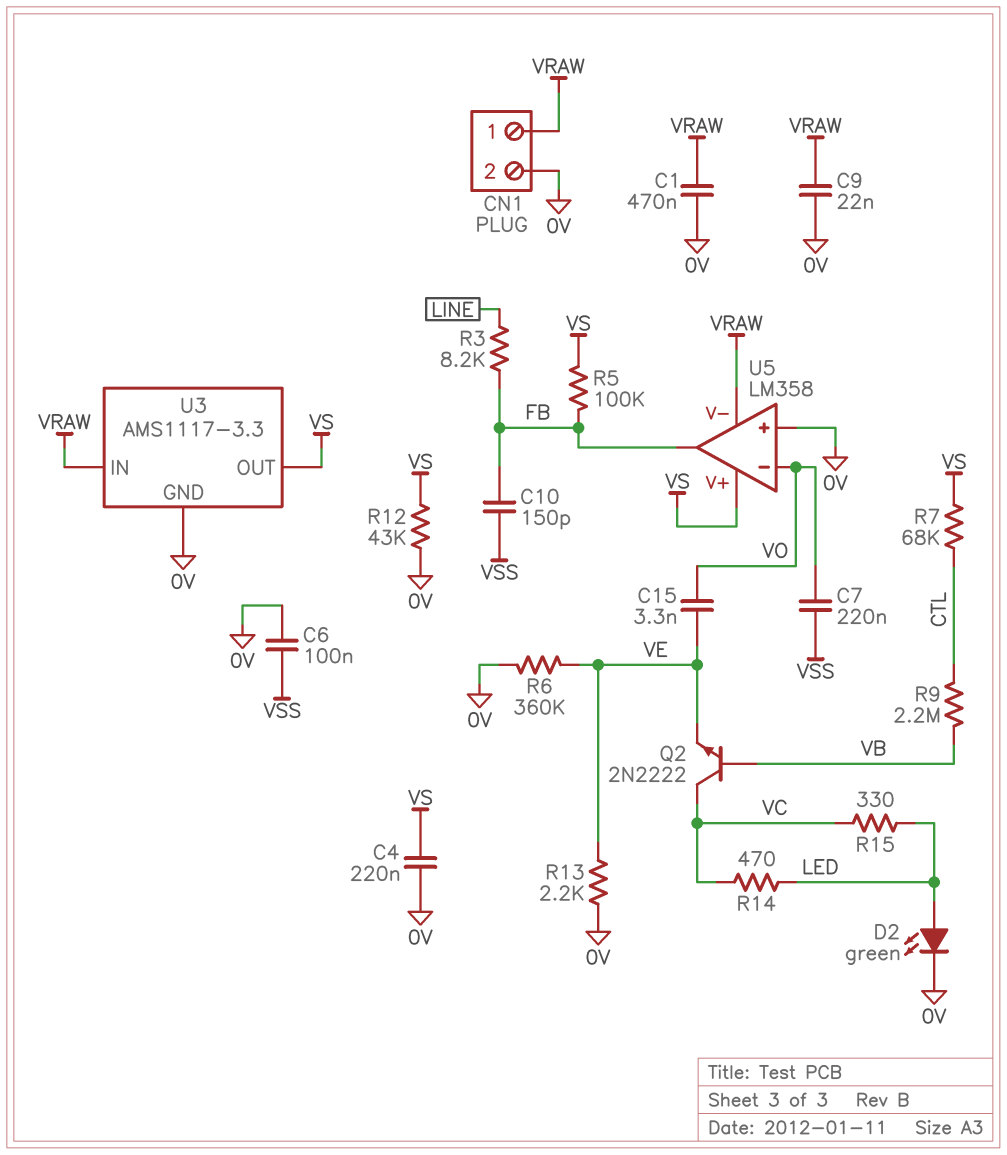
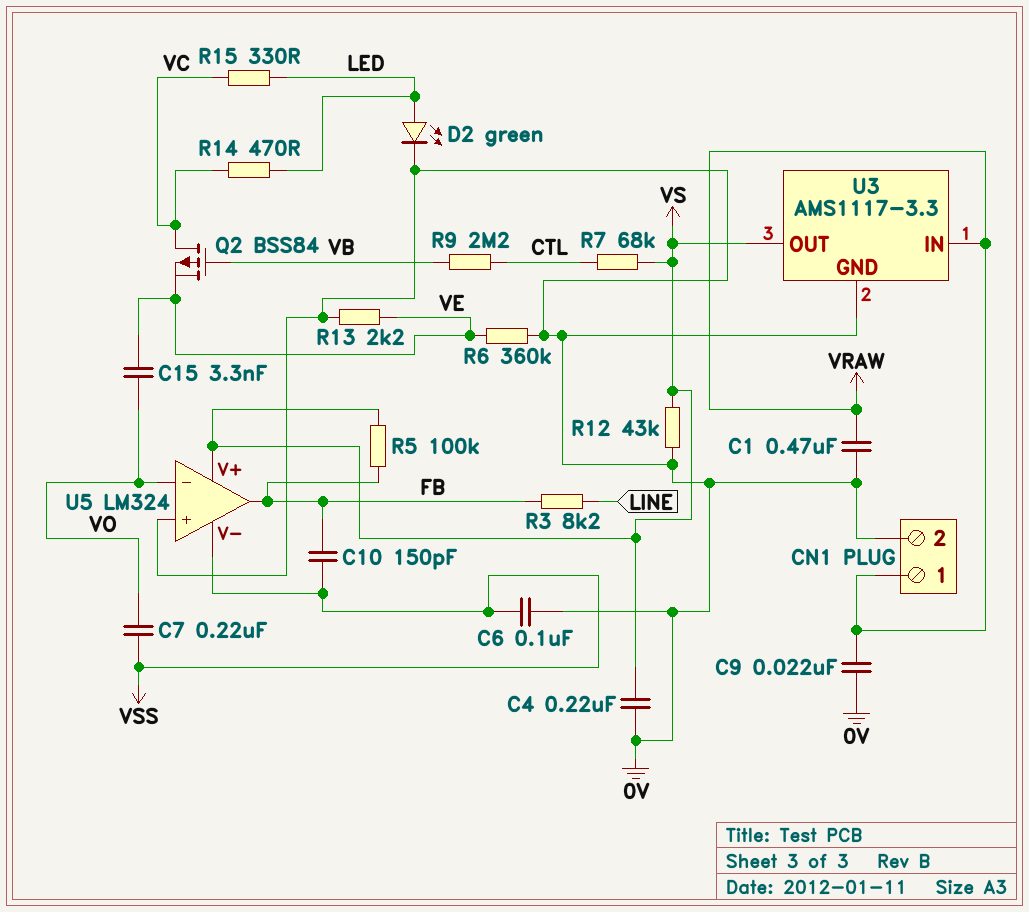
Q2: NPN 2N2222 (B VB, C VC, E VE) -> PMOS BSS84 (G VB, D VC, S VE)
U5: LM358 -> LM324
U5 pin V-: VRAW -> VSS

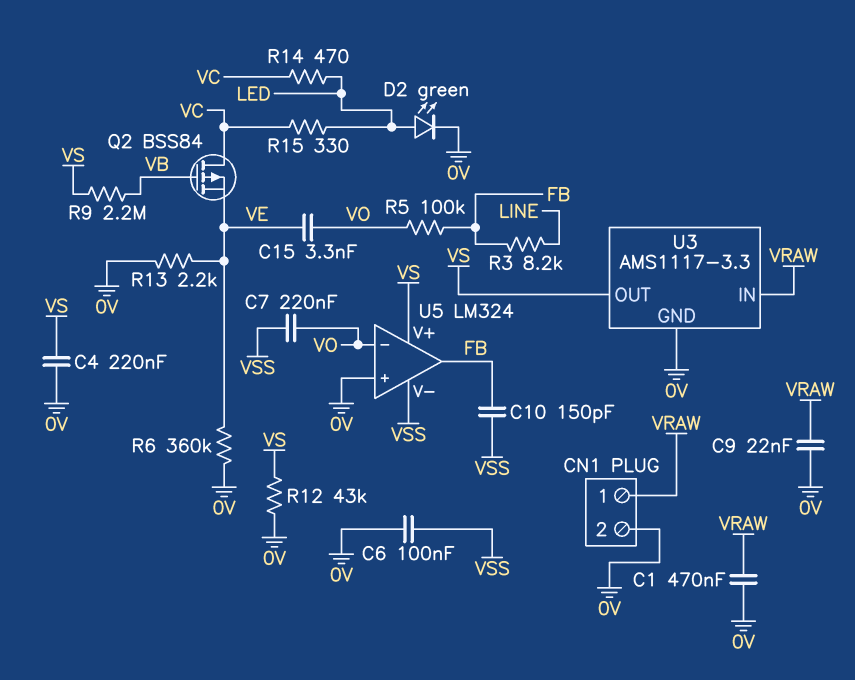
R5: 100k (FB, VS) -> 100k (FB, VO)
R7: 68k (CTL, VS) -> none
R9: 2.2M (CTL, VB) -> 2.2M (VB, VS)

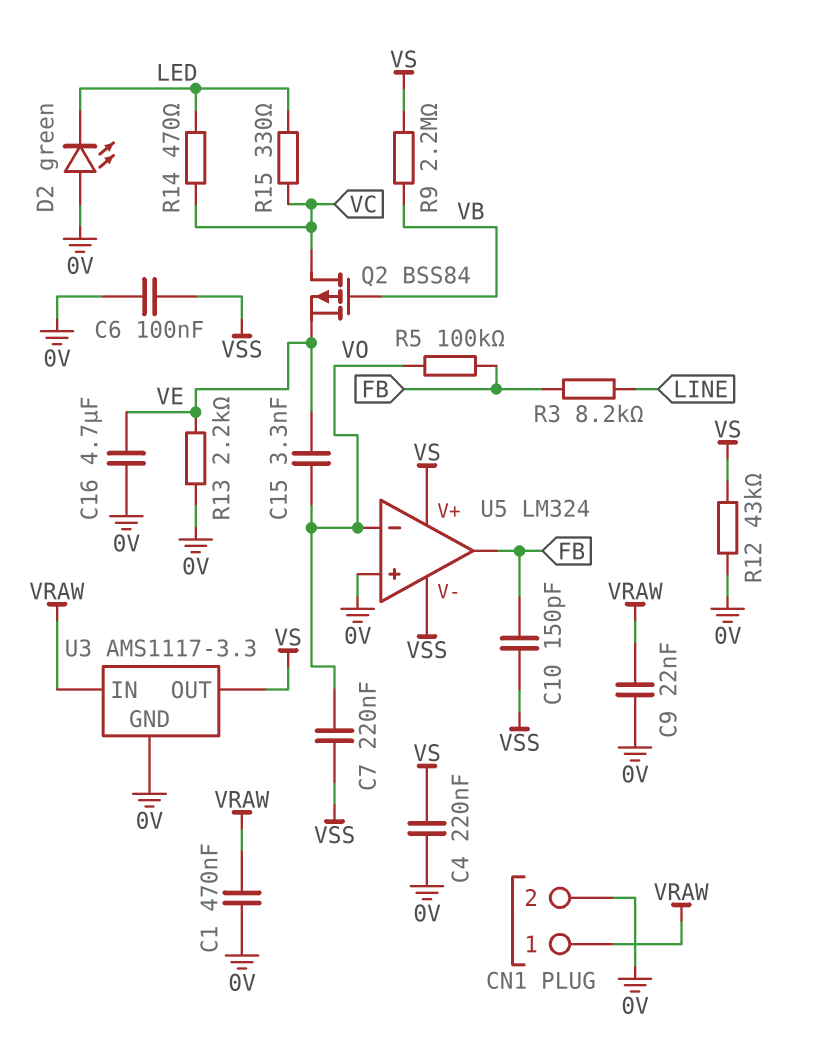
C16: none -> 4.7uF (0V, VE)
D2: LED green (A LED, K 0V) -> LED green (A 0V, K LED)
R6: 360k (0V, VE) -> none

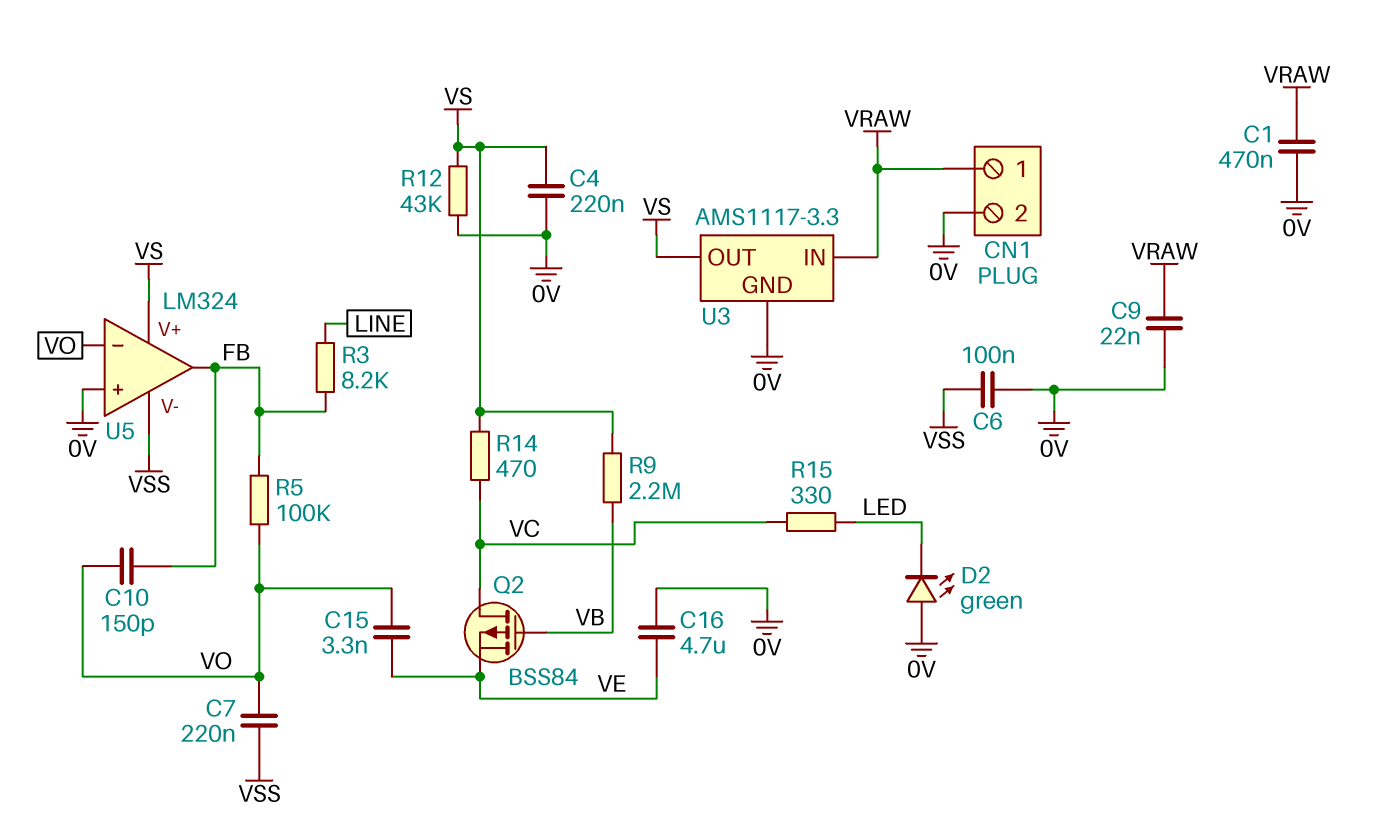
C10: 150pF (FB, VSS) -> 150pF (FB, VO)
R13: 2.2k (0V, VE) -> none
R14: 470 (LED, VC) -> 470 (VC, VS)

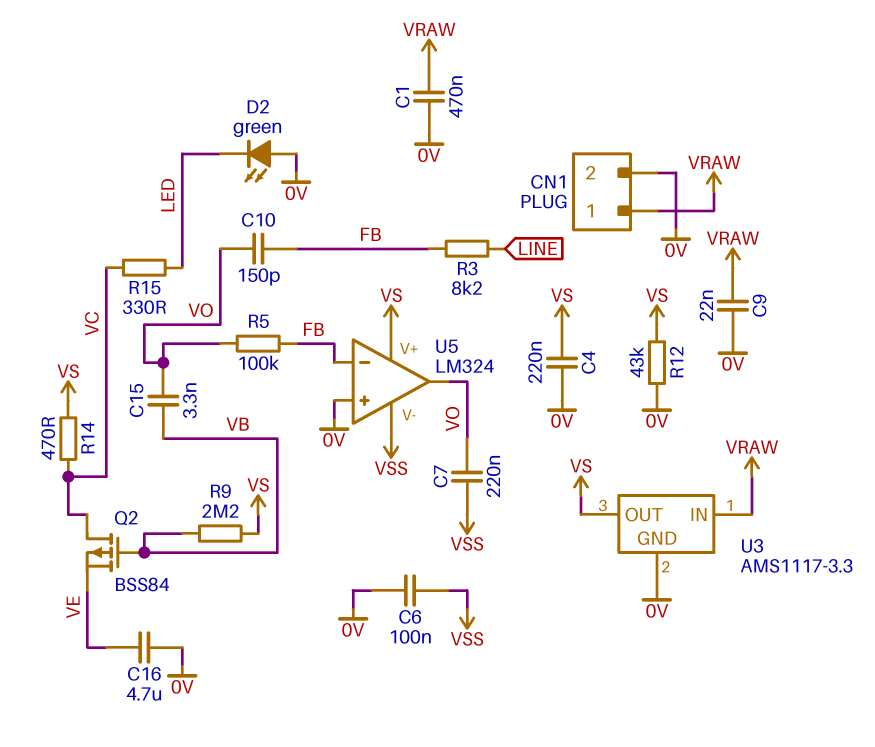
C15: 3.3nF (VE, VO) -> 3.3nF (VB, VO)
U5 pin in-: VO -> FB
U5 pin out: FB -> VO

